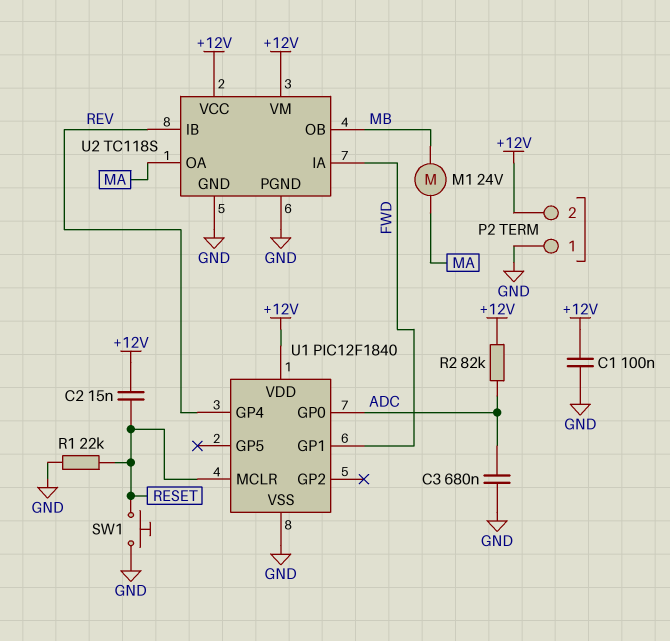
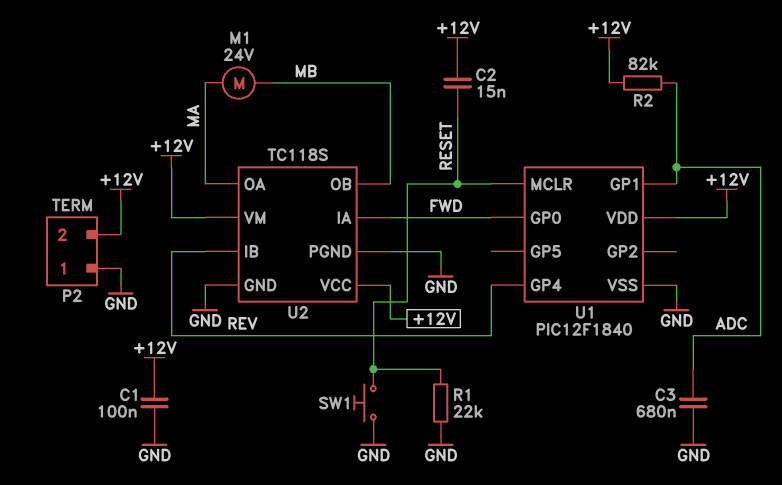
U1 pin GP0: ADC -> FWD
U1 pin GP1: FWD -> ADC

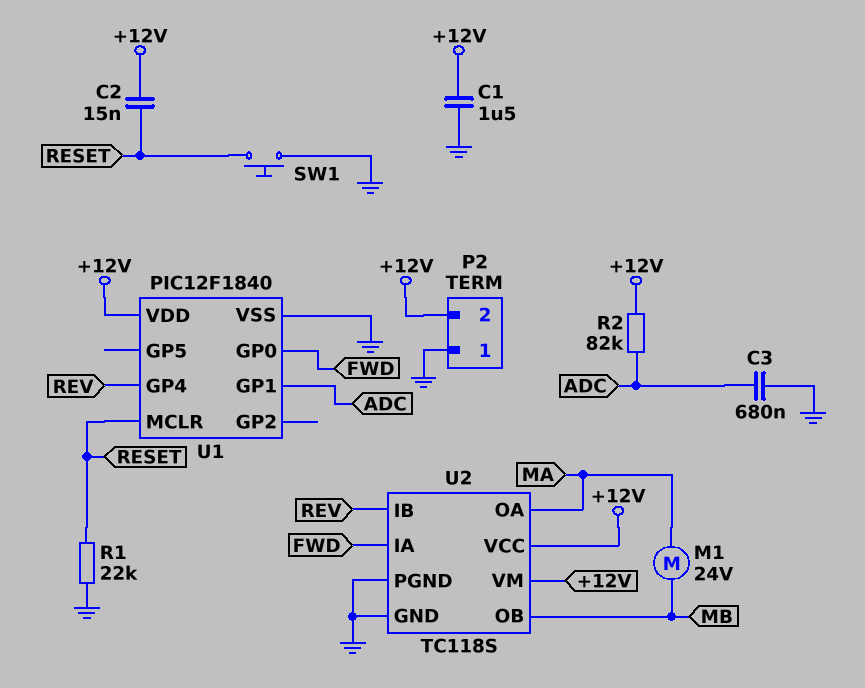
C1: 100nF (+12V, GND) -> 1.5uF (+12V, GND)

